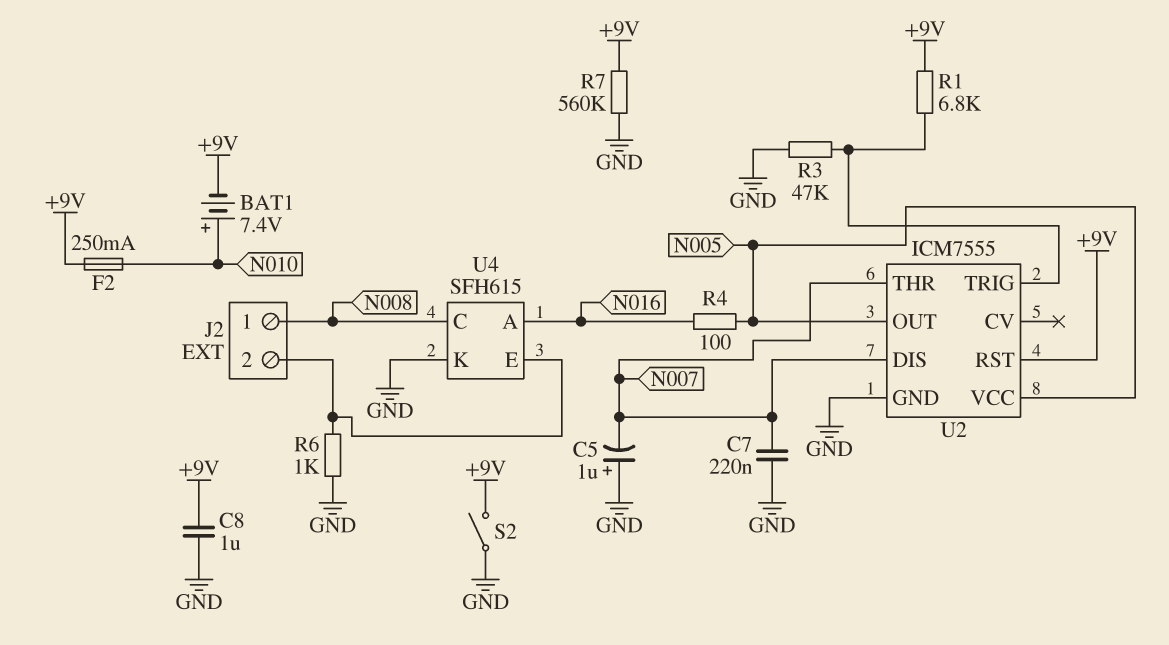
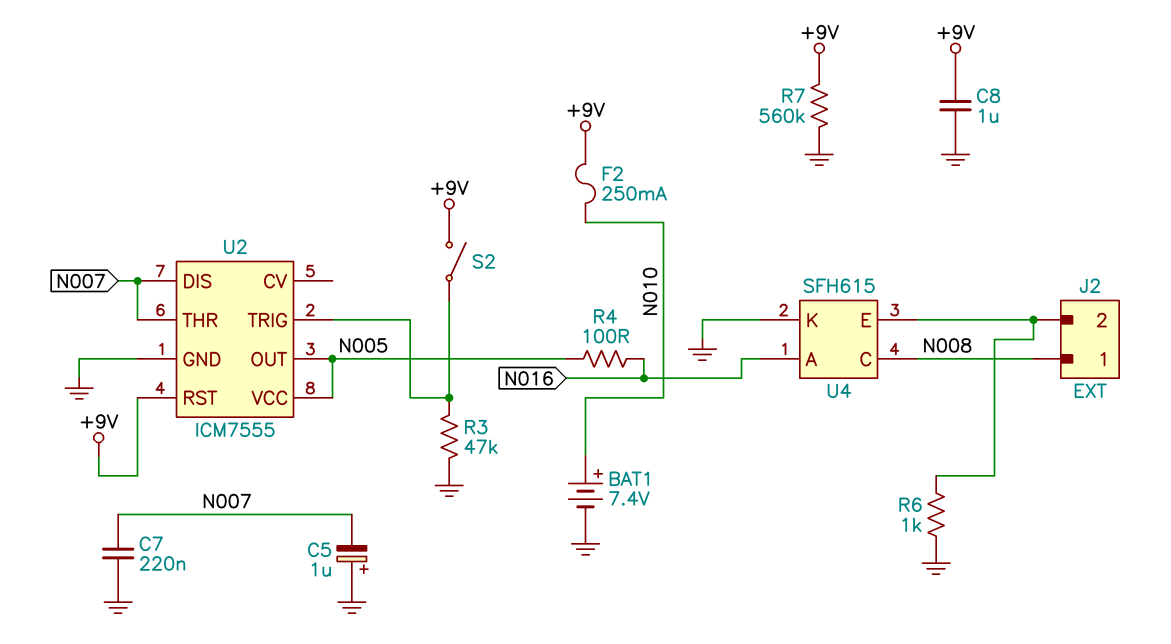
BAT1: 7.4V (plus N010, minus +9V) -> 7.4V (plus N010, minus GND)
R1: 6.8k (+9V, U2/TRIG) -> none
S2: switch (+9V, GND) -> switch (+9V, U2/TRIG)

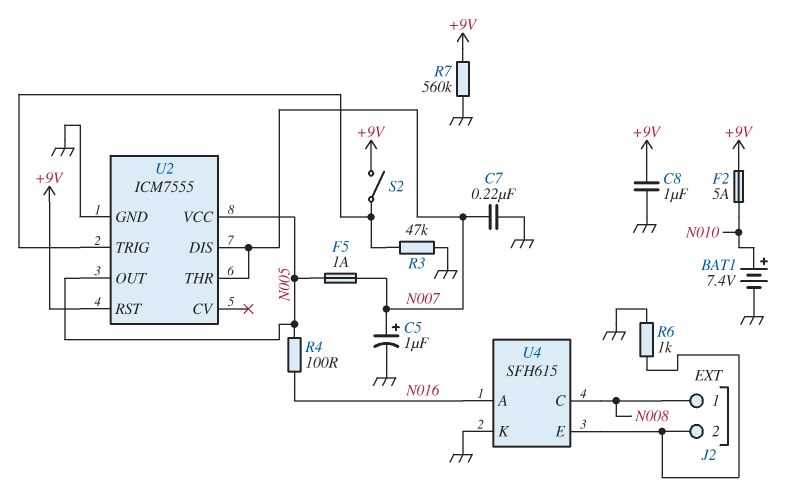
C5: 1uF (plus GND, minus N007) -> 1uF (plus N007, minus GND)
F2: 250mA (+9V, N010) -> 5A (+9V, N010)
F5: none -> 1A (N005, N007)

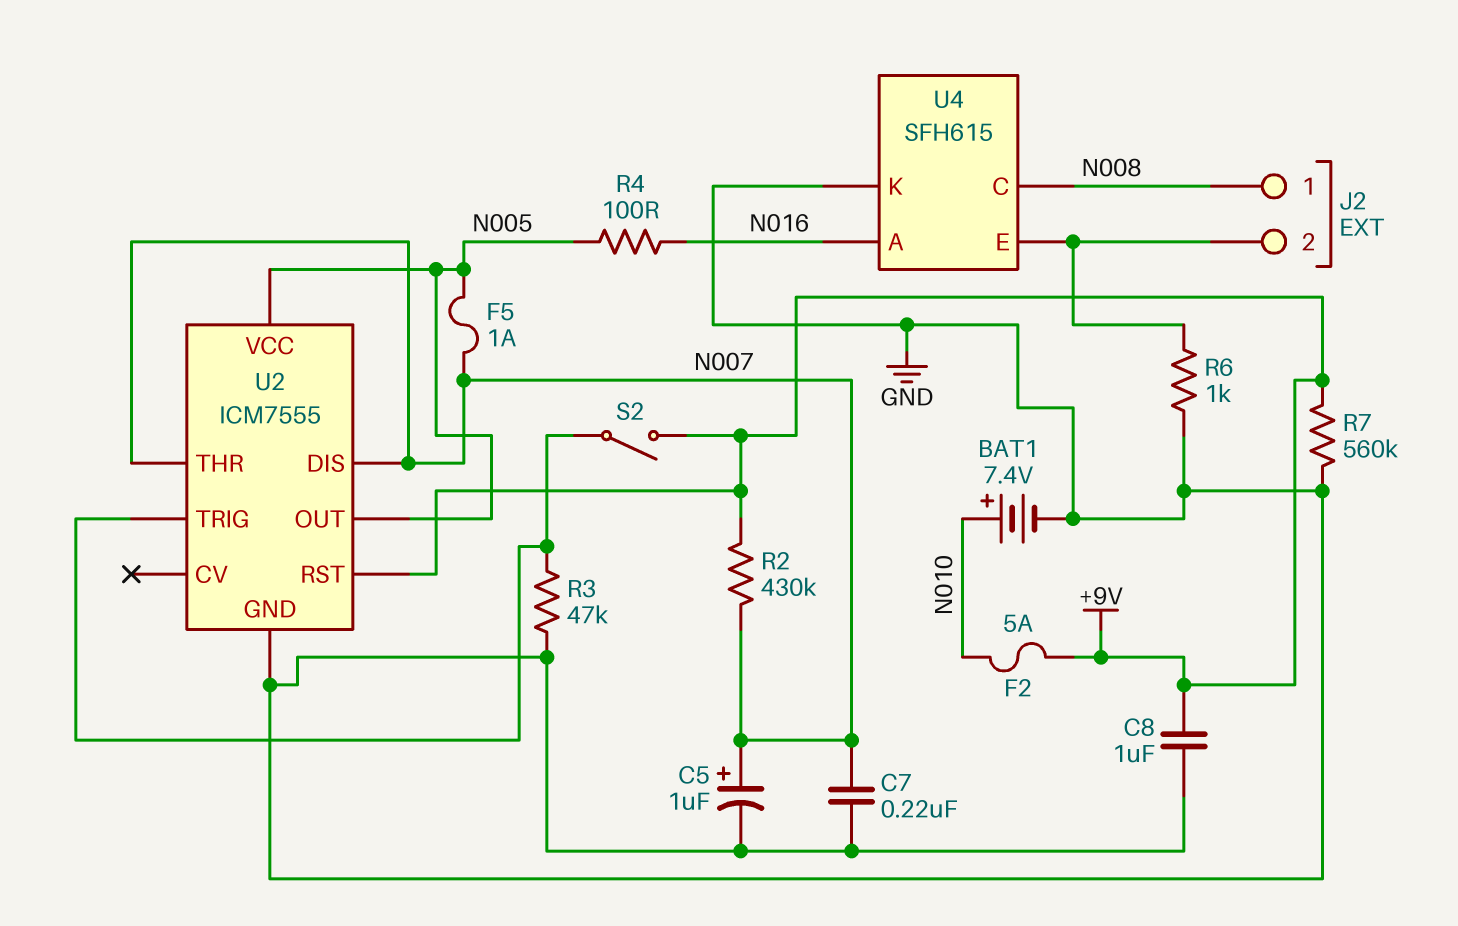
R2: none -> 430k (+9V, N007)

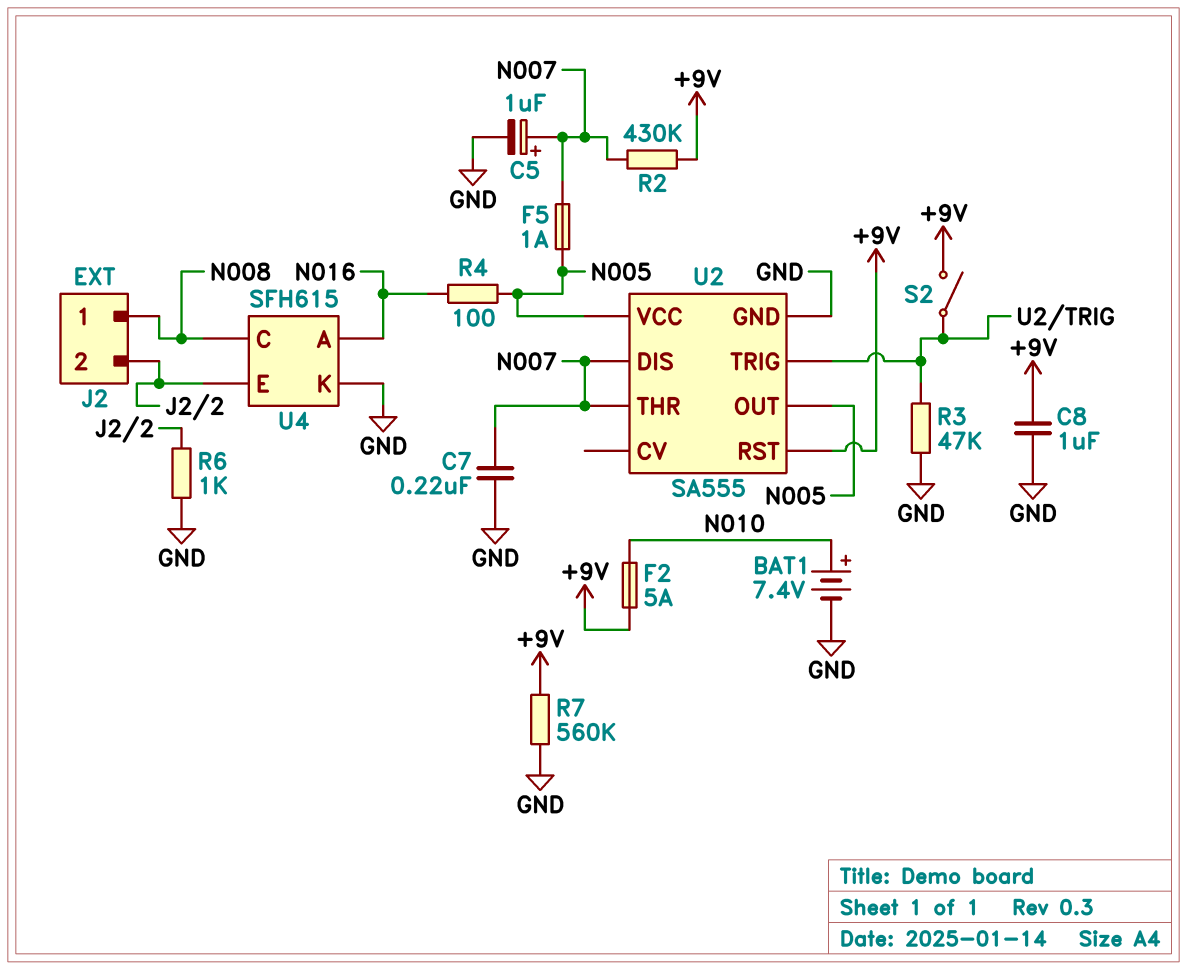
U2: ICM7555 -> SA555

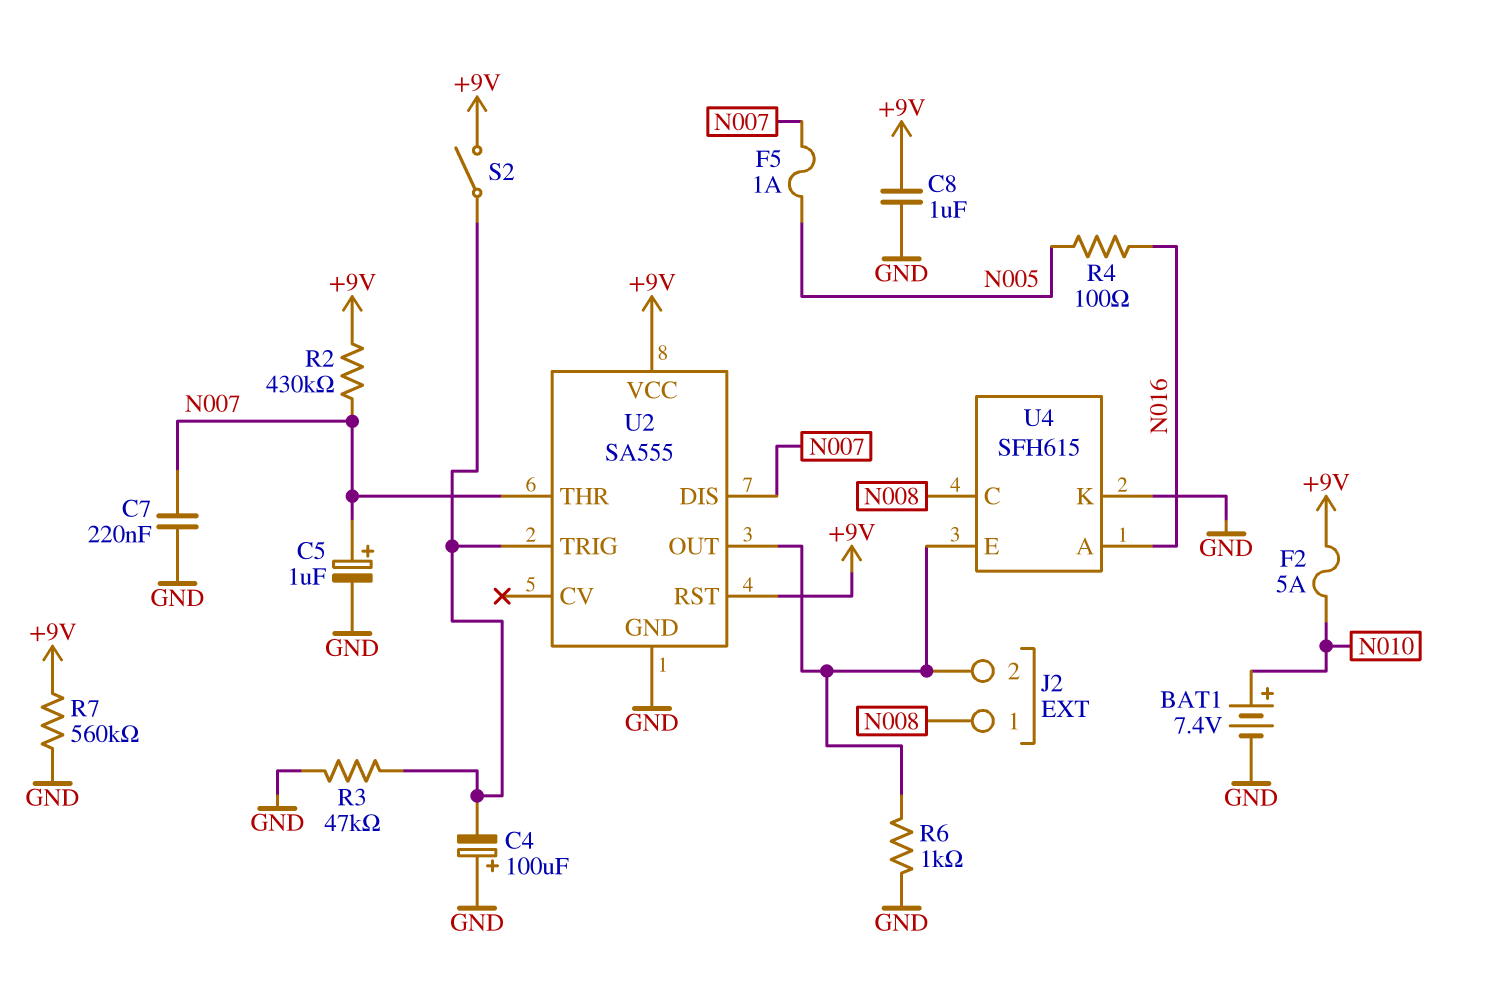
C4: none -> 100uF (plus GND, minus U2/TRIG)
U2 pin OUT: N005 -> J2/2
U2 pin VCC: N005 -> +9V

